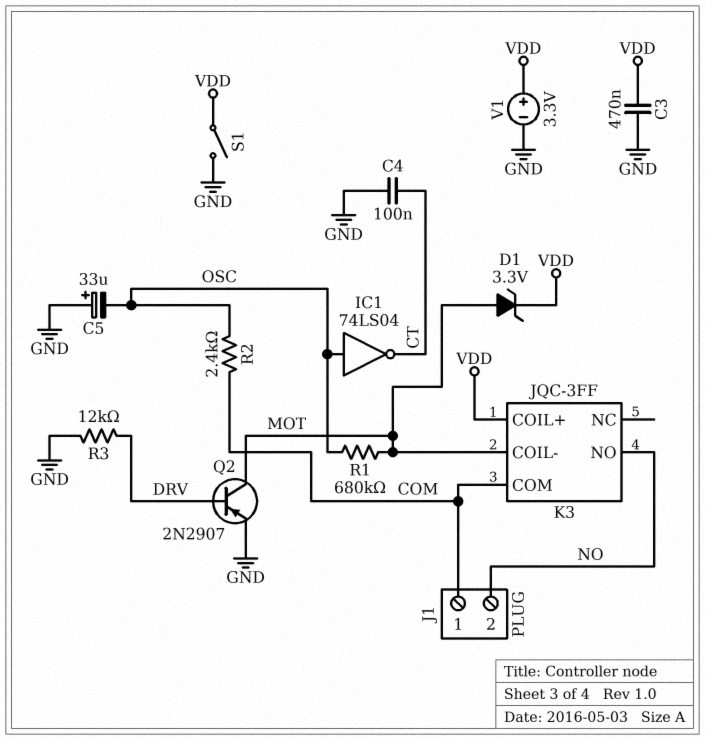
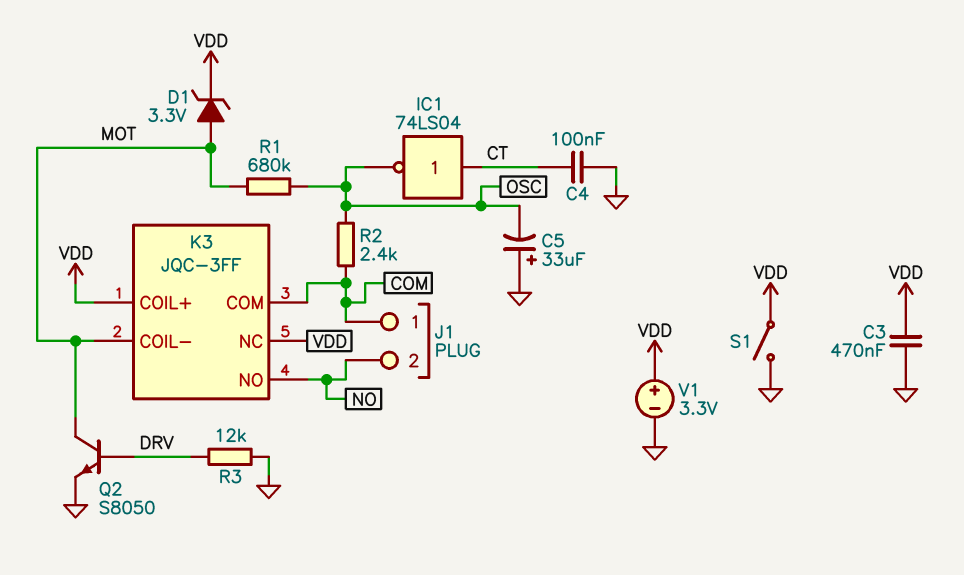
IC1: NOT 74LS04 (in OSC, out CT) -> NOT 74LS04 (in CT, out OSC)
K3 pin NC: none -> VDD
Q2: PNP 2N2907 (B DRV, C MOT, E GND) -> NPN S8050 (B DRV, C MOT, E GND)

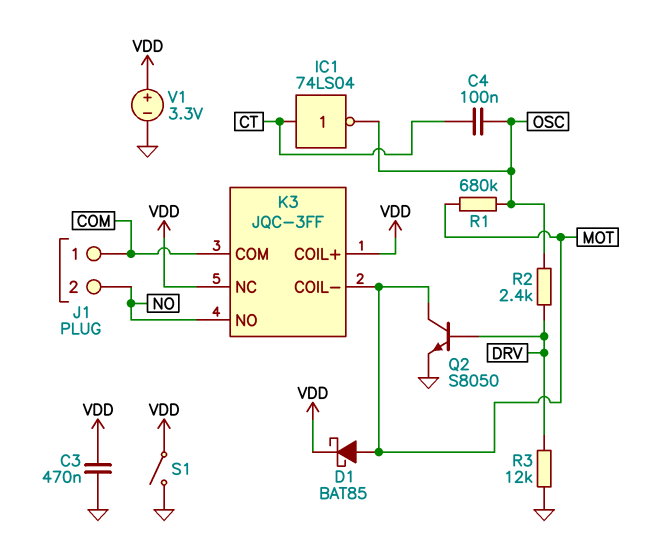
C4: 100nF (CT, GND) -> 100nF (CT, OSC)
C5: 33uF (plus GND, minus OSC) -> none
D1: zener 3.3V (A MOT, K VDD) -> schottky BAT85 (A MOT, K VDD)
R2: 2.4k (COM, OSC) -> 2.4k (DRV, OSC)

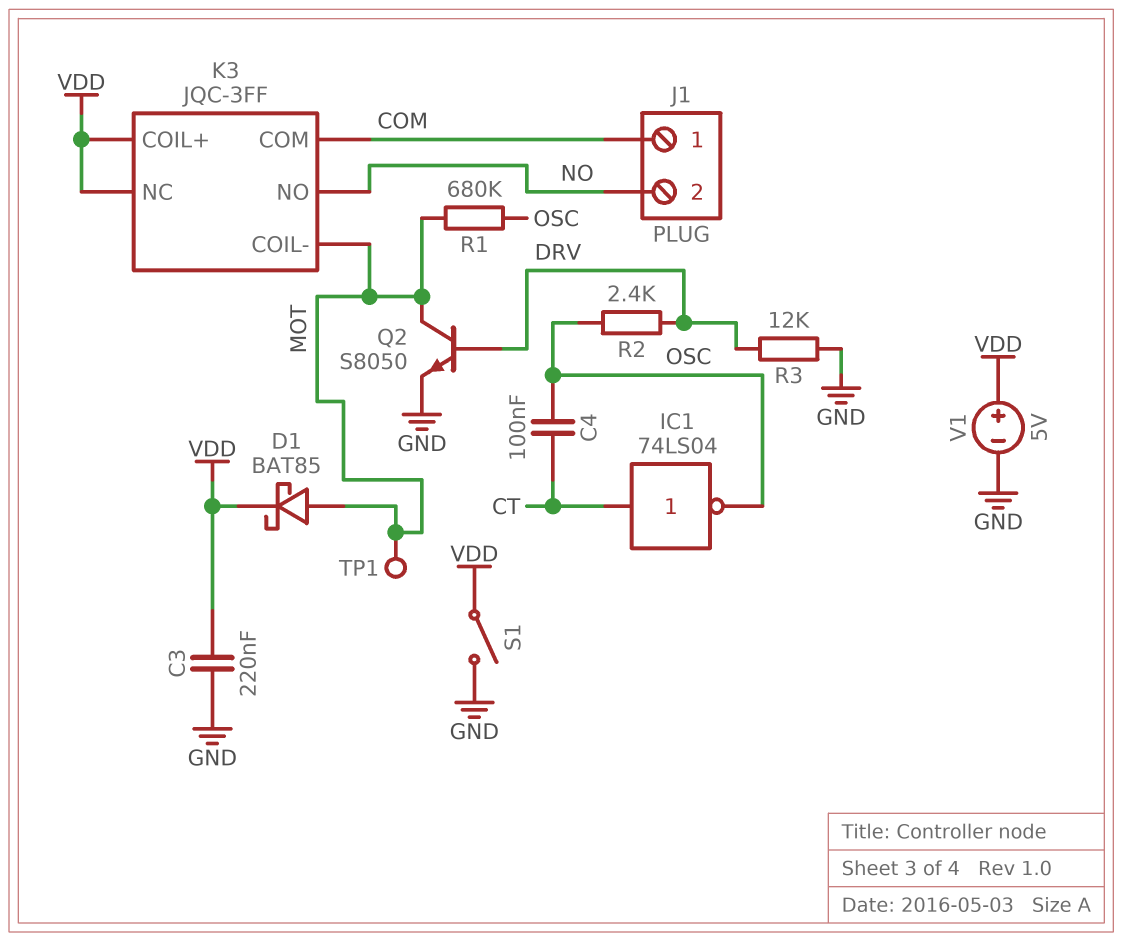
C3: 470nF (GND, VDD) -> 220nF (GND, VDD)
TP1: none -> test point (MOT)
V1: 3.3V (plus VDD, minus GND) -> 5V (plus VDD, minus GND)

